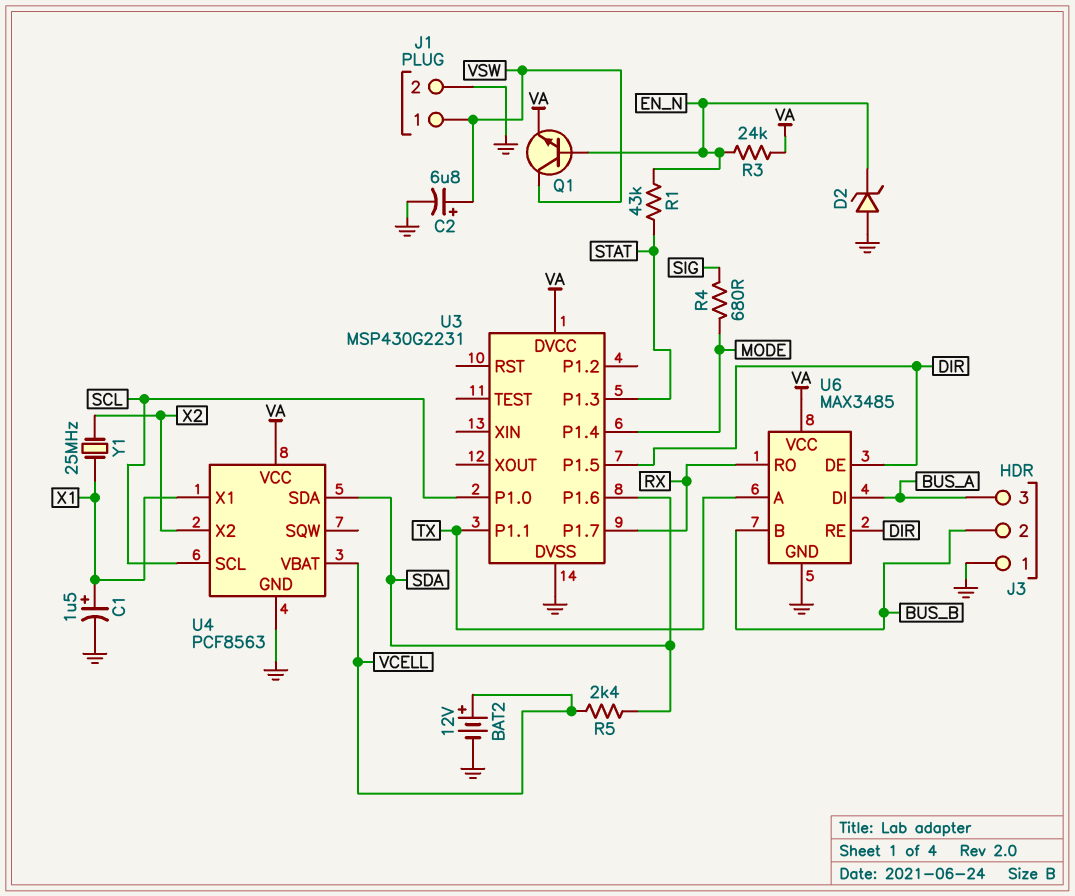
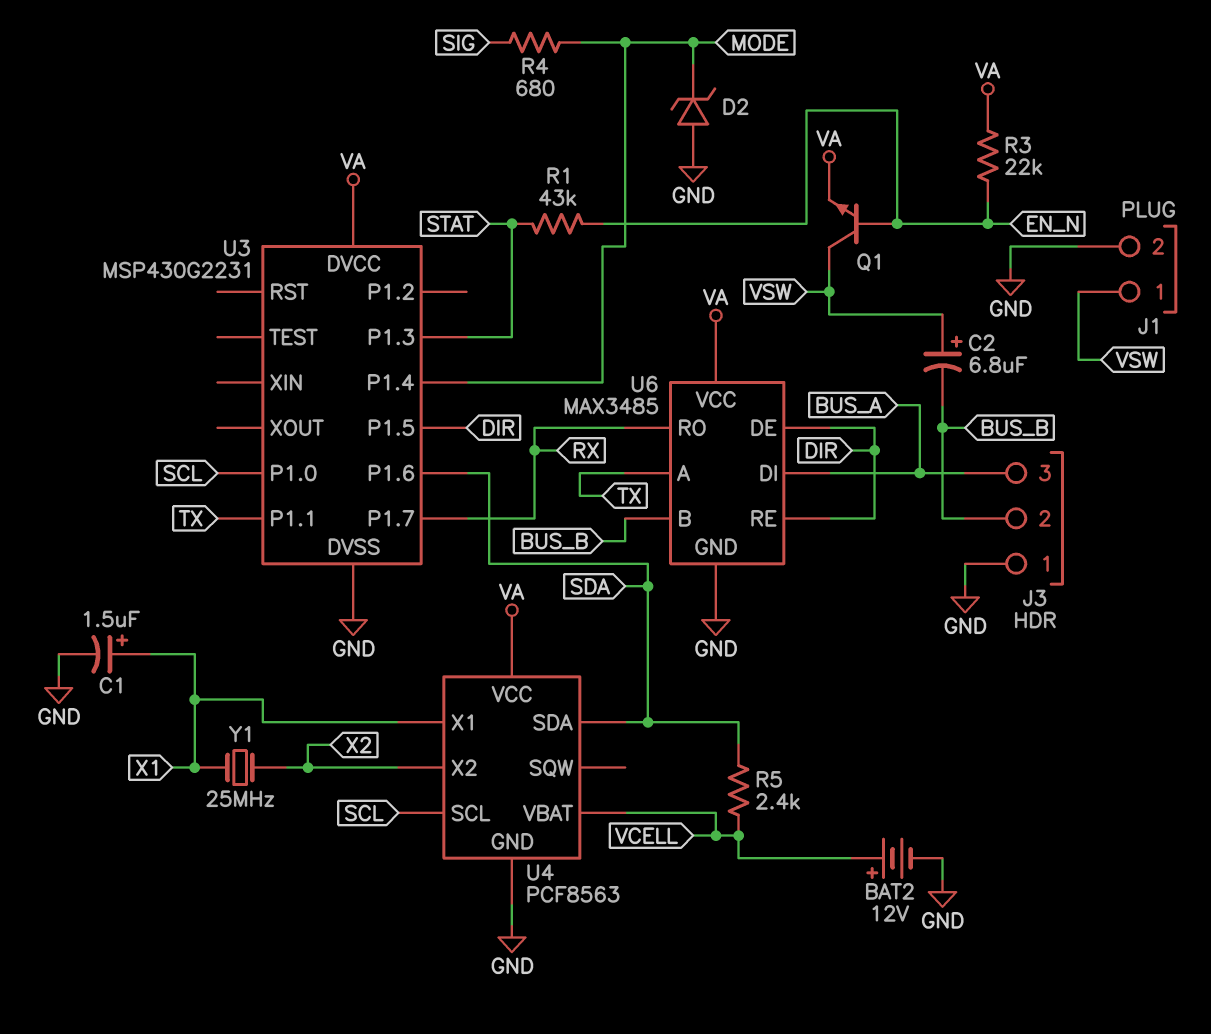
C2: 6.8uF (plus VSW, minus GND) -> 6.8uF (plus VSW, minus BUS_B)
D2: zener (A GND, K EN_N) -> zener (A GND, K MODE)
R3: 24k (EN_N, VA) -> 22k (EN_N, VA)

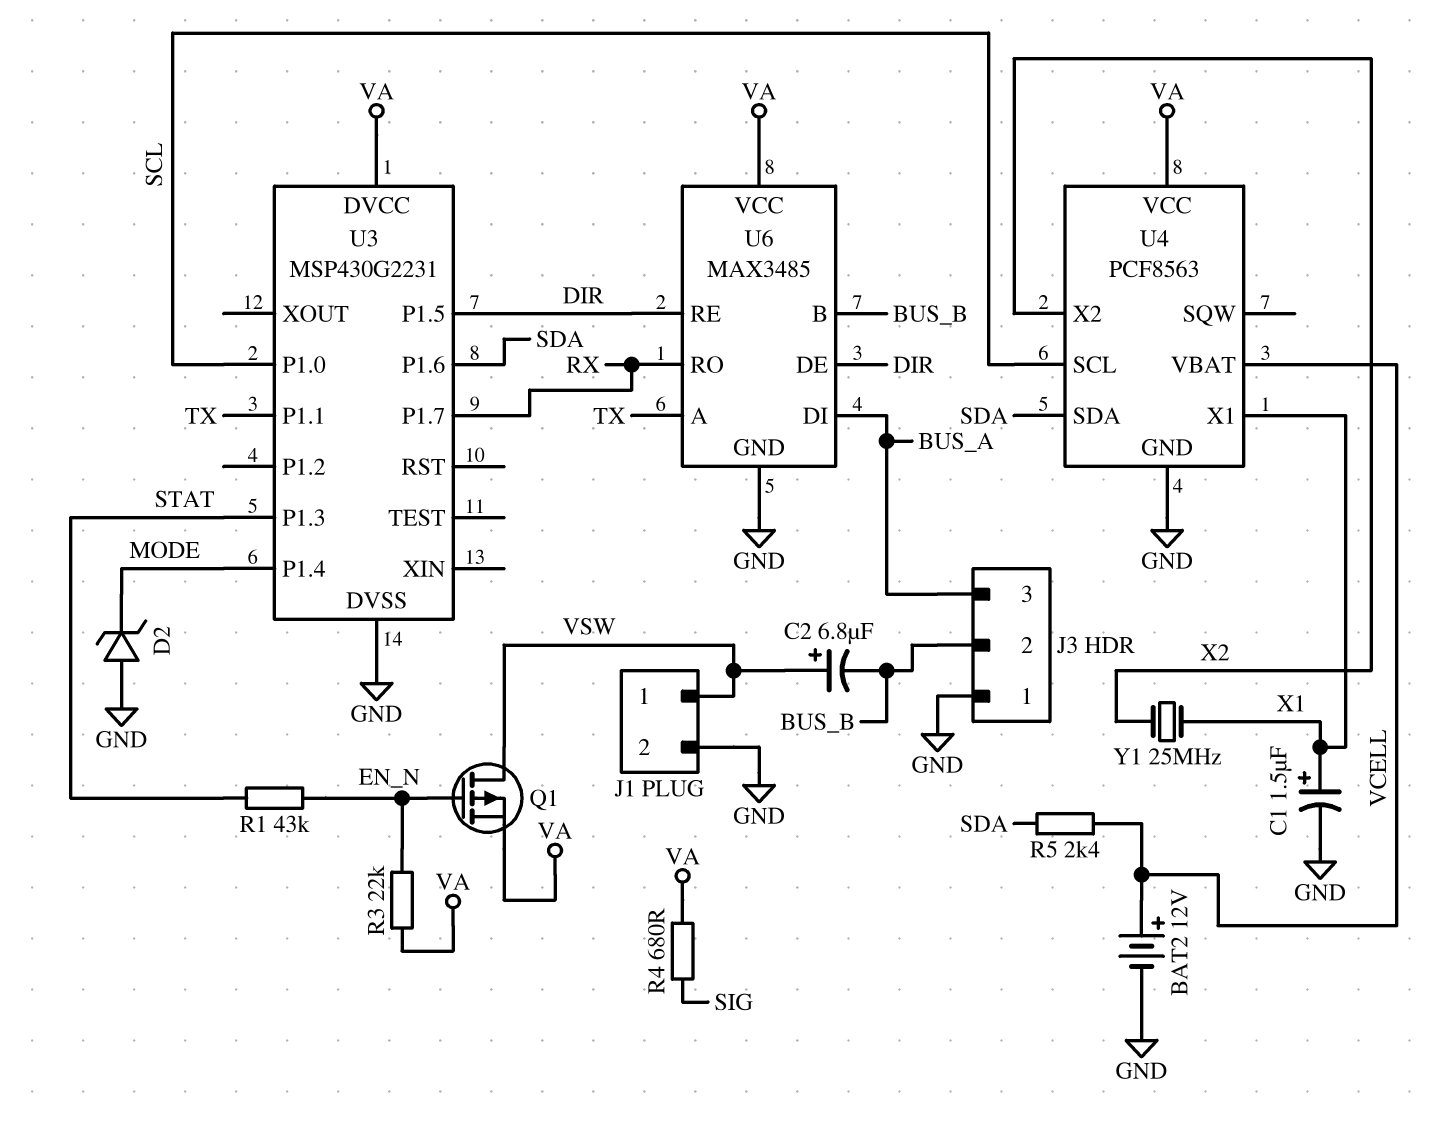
Q1: NPN (B EN_N, C VSW, E VA) -> PMOS (G EN_N, D VSW, S VA)
R4: 680 (MODE, SIG) -> 680 (SIG, VA)

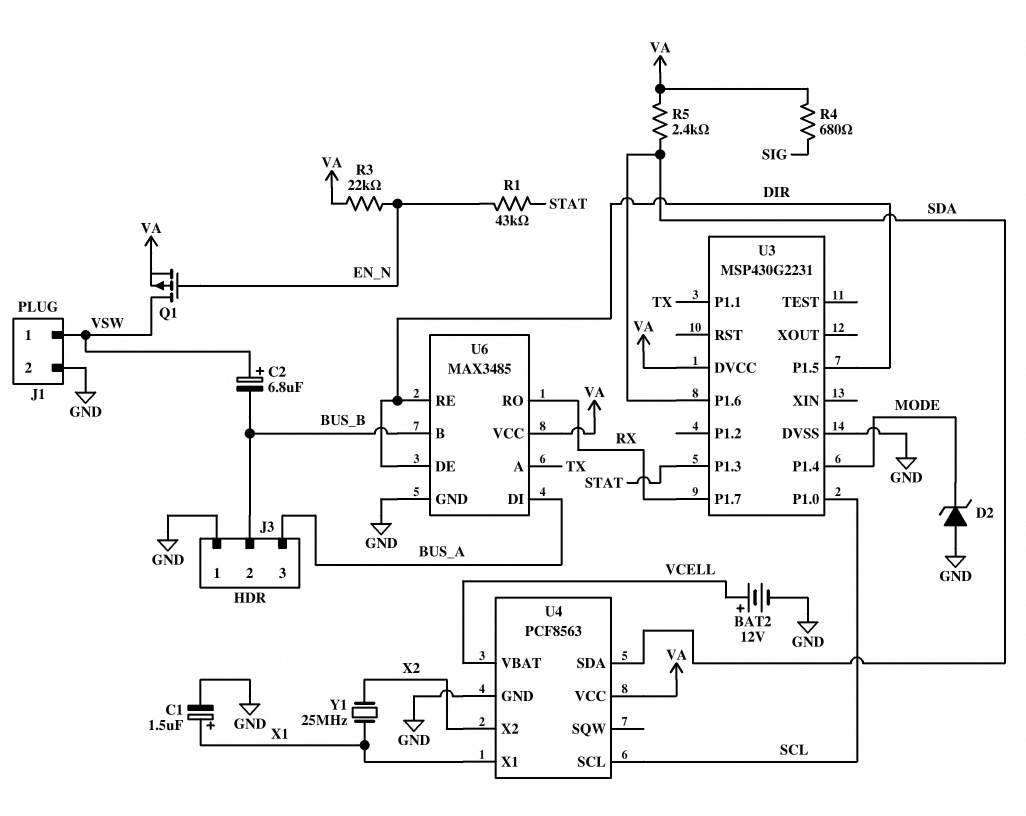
R5: 2.4k (SDA, VCELL) -> 2.4k (SDA, VA)

